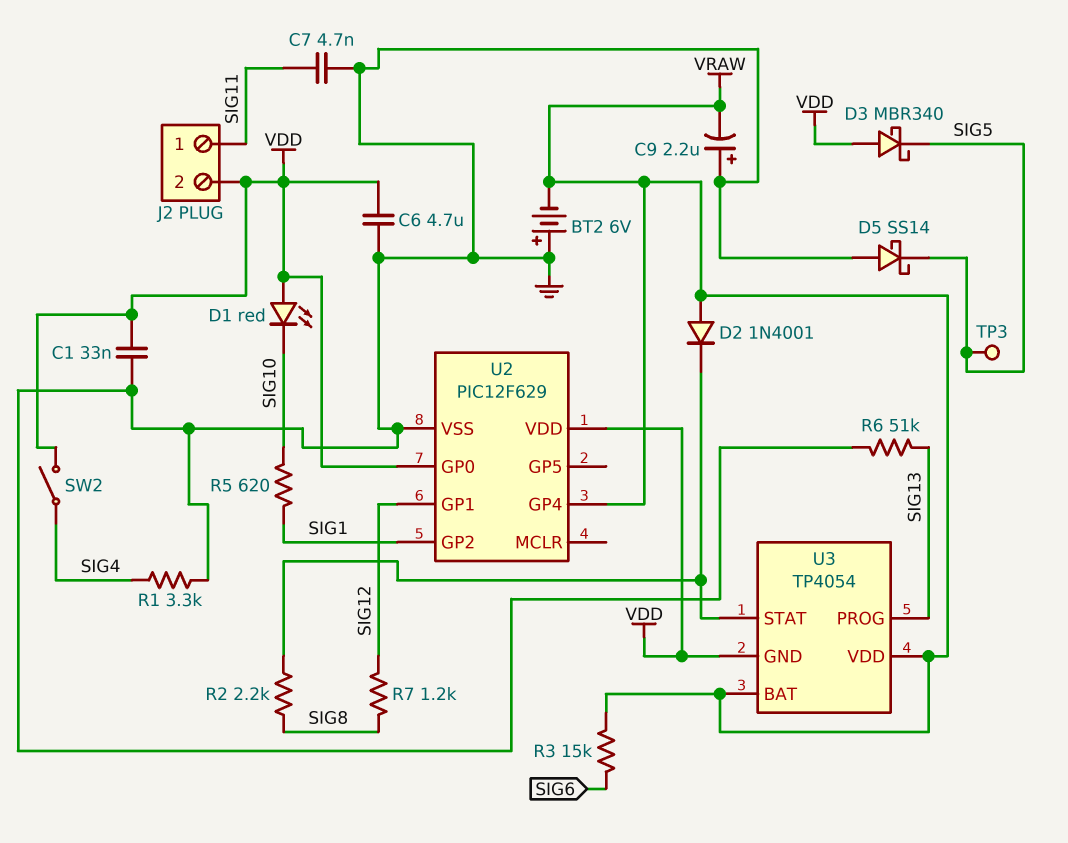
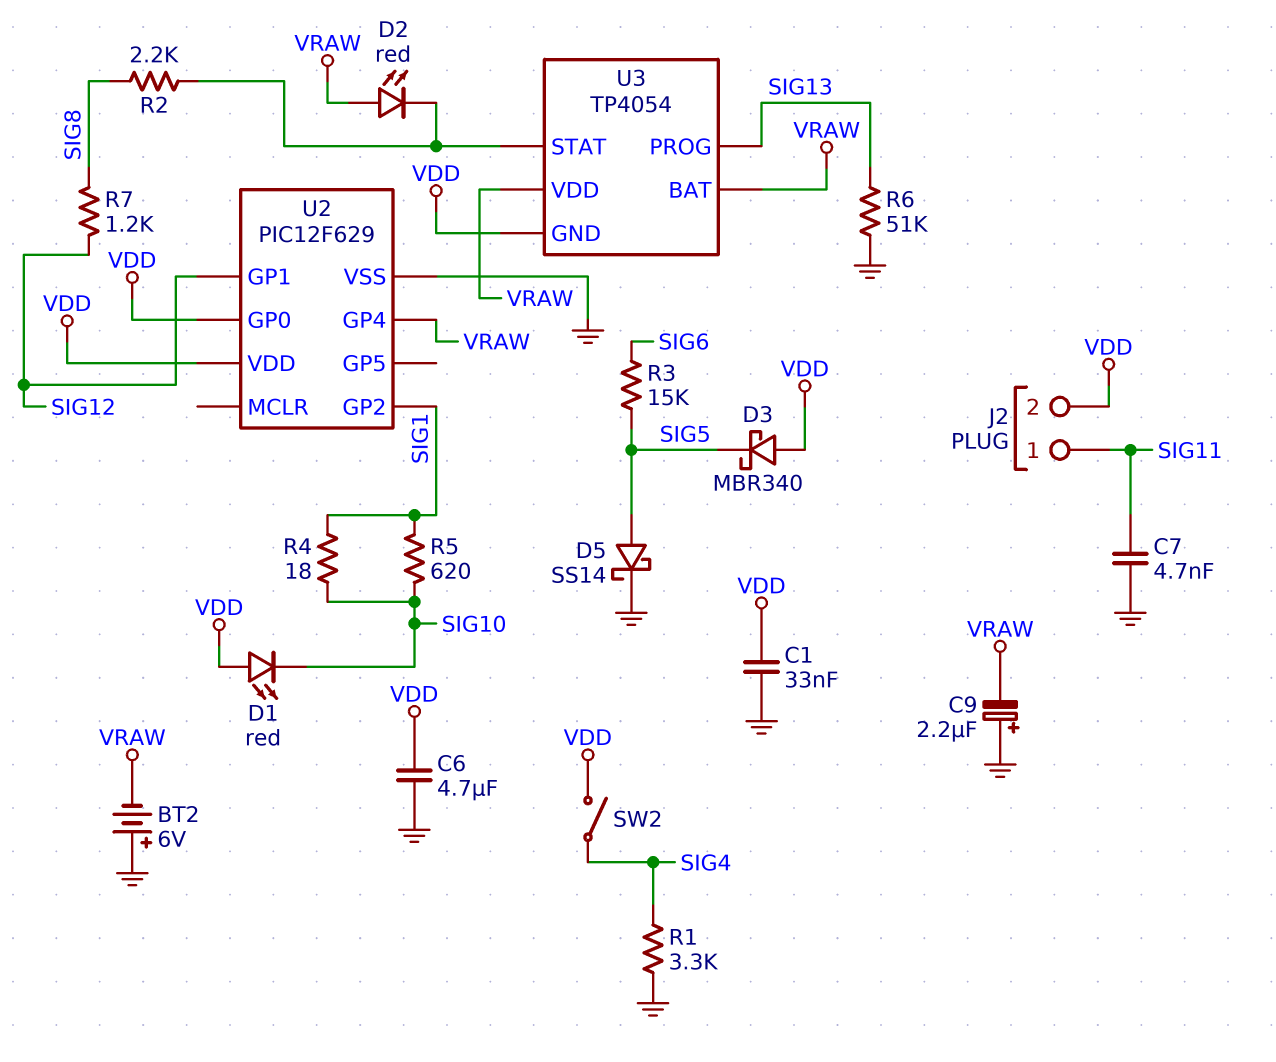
D2: diode 1N4001 (A VRAW, K U3/STAT) -> LED red (A VRAW, K U3/STAT)
D5: schottky SS14 (A GND, K SIG5) -> schottky SS14 (A SIG5, K GND)
R3: 15k (SIG6, VRAW) -> 15k (SIG5, SIG6)
R4: none -> 18 (SIG1, SIG10)
TP3: test point (SIG5) -> none

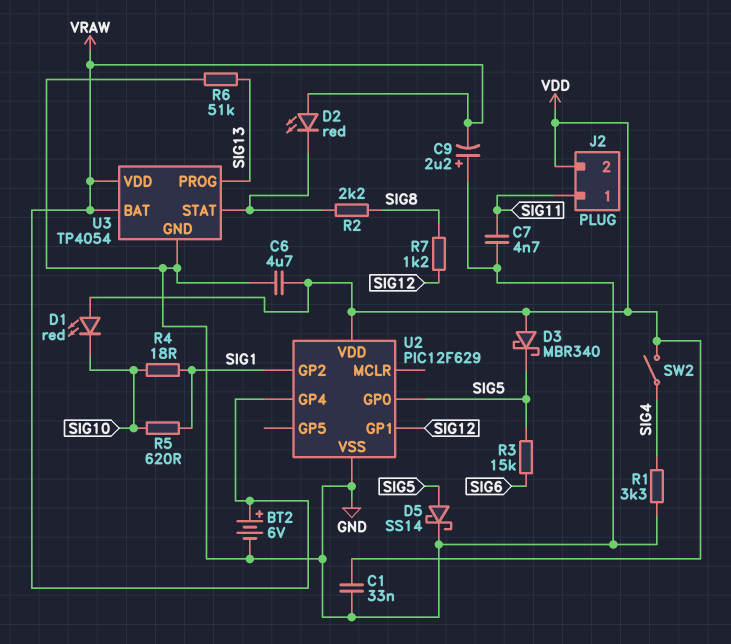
BT2: 6V (plus GND, minus VRAW) -> 6V (plus VRAW, minus GND)
U2 pin GP0: VDD -> SIG5
U3 pin GND: VDD -> GND

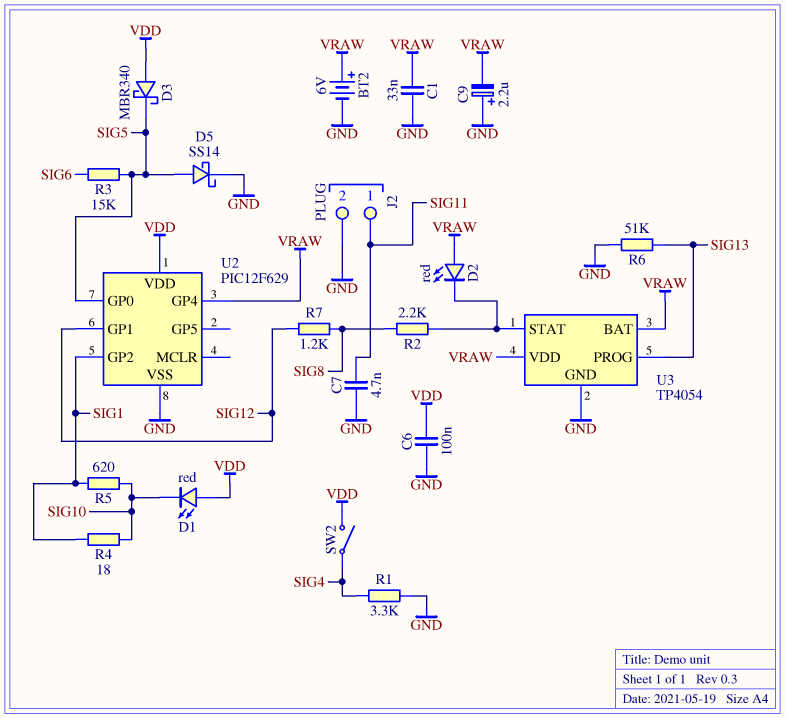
C1: 33nF (GND, VDD) -> 33nF (GND, VRAW)
C6: 4.7uF (GND, VDD) -> 100nF (GND, VDD)
J2 pin 2: VDD -> GND

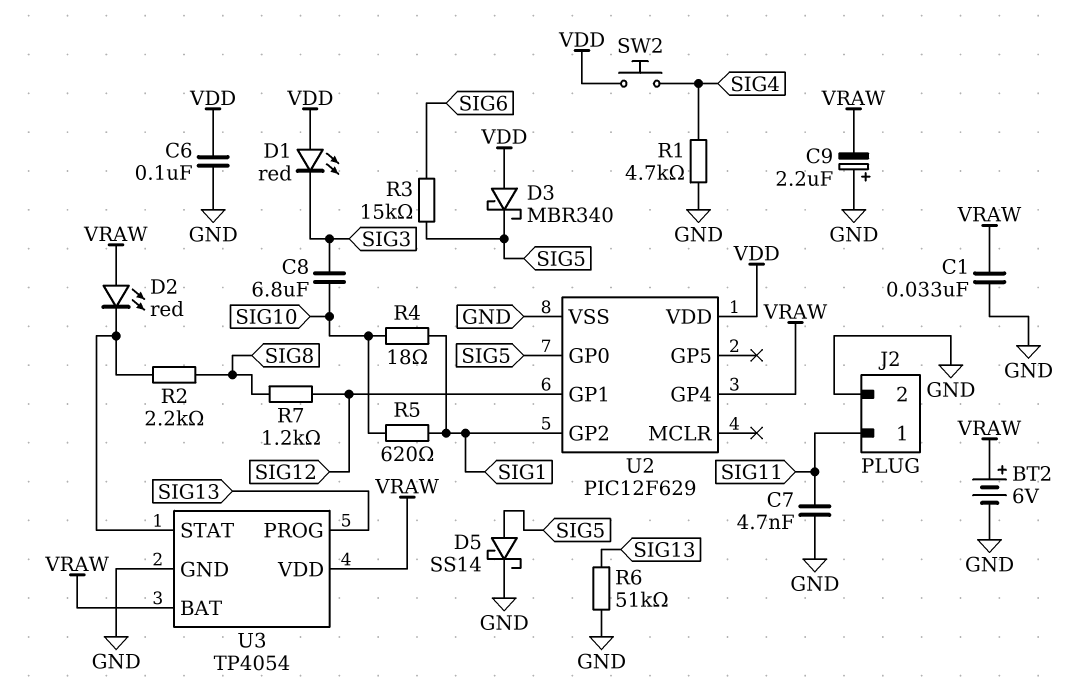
C8: none -> 6.8uF (SIG3, SIG10)
D1: LED red (A VDD, K SIG10) -> LED red (A VDD, K SIG3)
R1: 3.3k (GND, SIG4) -> 4.7k (GND, SIG4)
SW2: switch (SIG4, VDD) -> button (SIG4, VDD)

